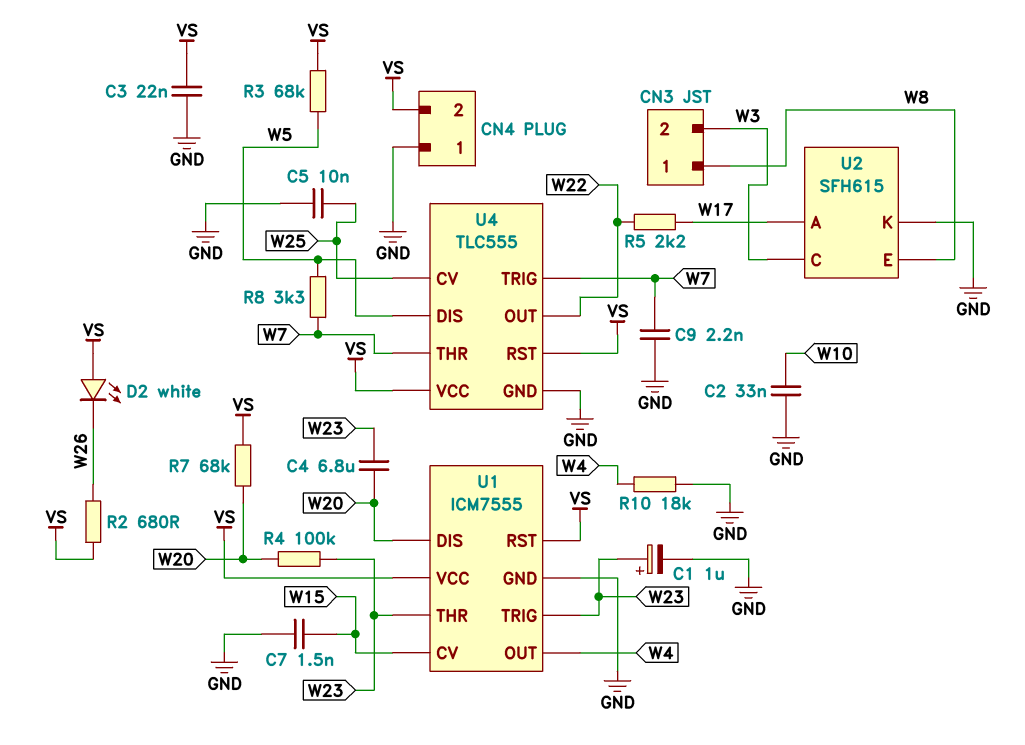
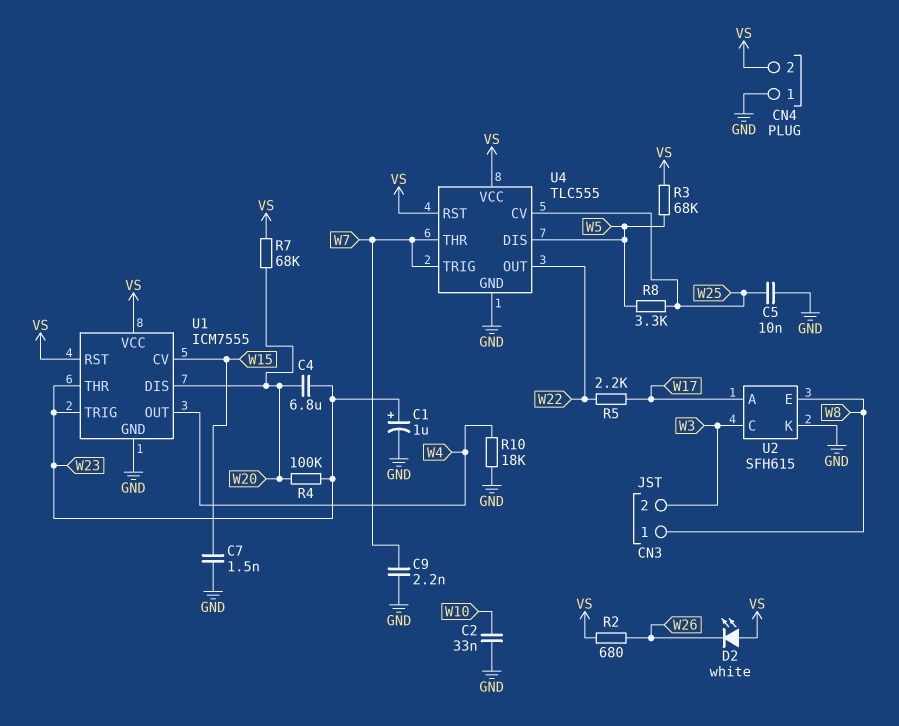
C3: 22nF (GND, VS) -> none
R8: 3.3k (W5, W7) -> 3.3k (W5, W25)

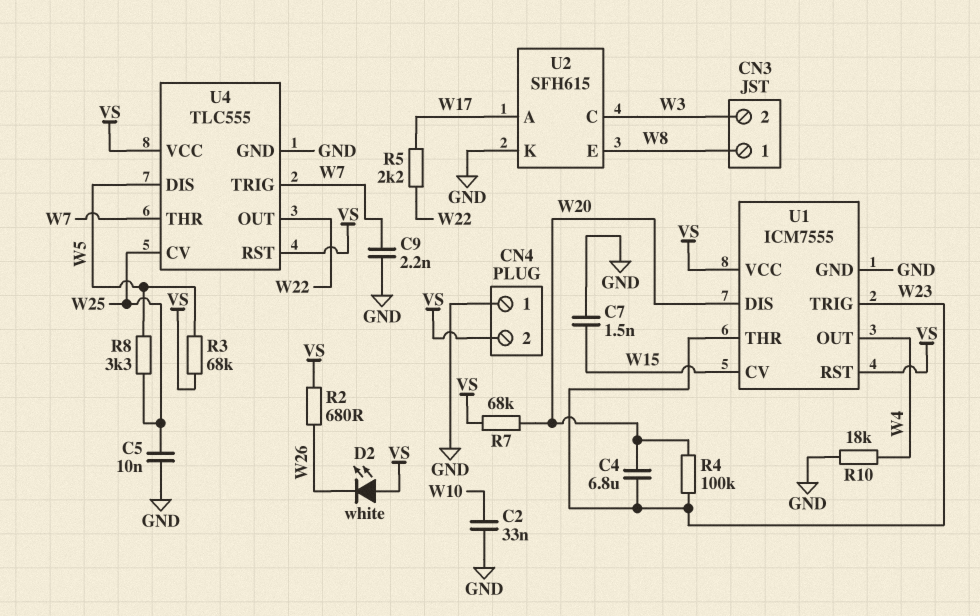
C1: 1uF (plus W23, minus GND) -> none

